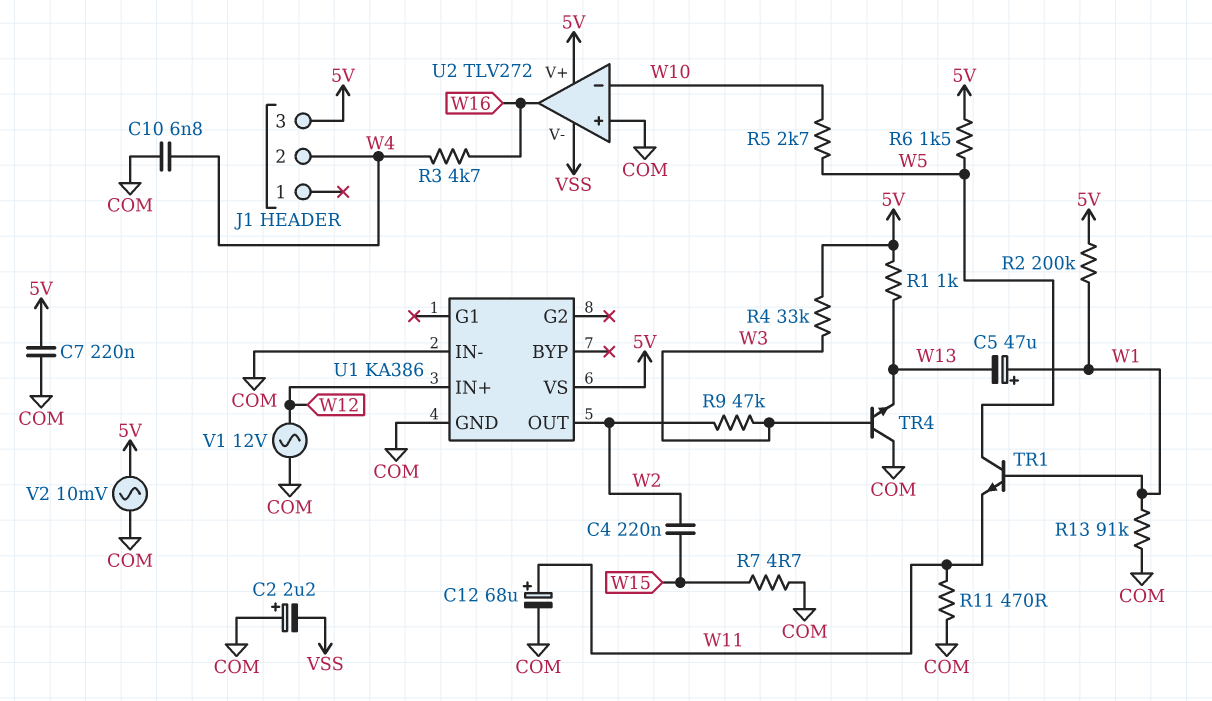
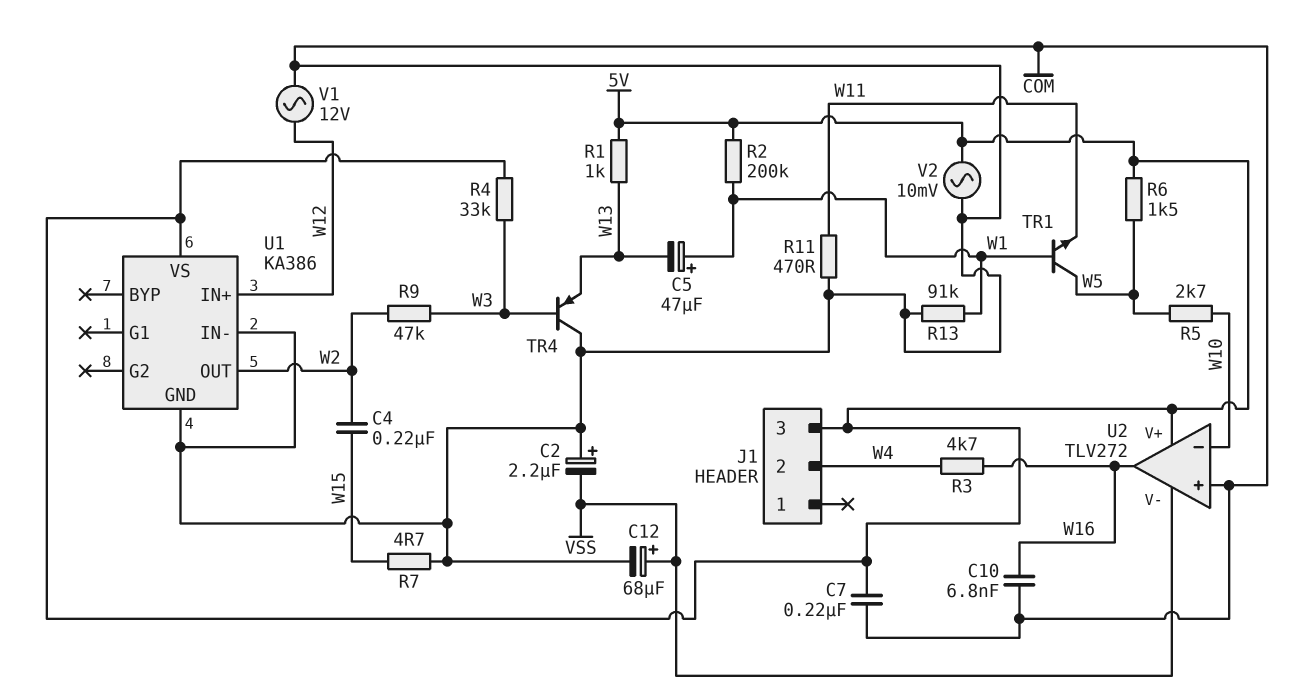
C10: 6.8nF (COM, W4) -> 6.8nF (COM, W16)
C12: 68uF (plus W11, minus COM) -> 68uF (plus VSS, minus COM)
TR4: NPN (B W3, C COM, E W13) -> PNP (B W3, C COM, E W13)

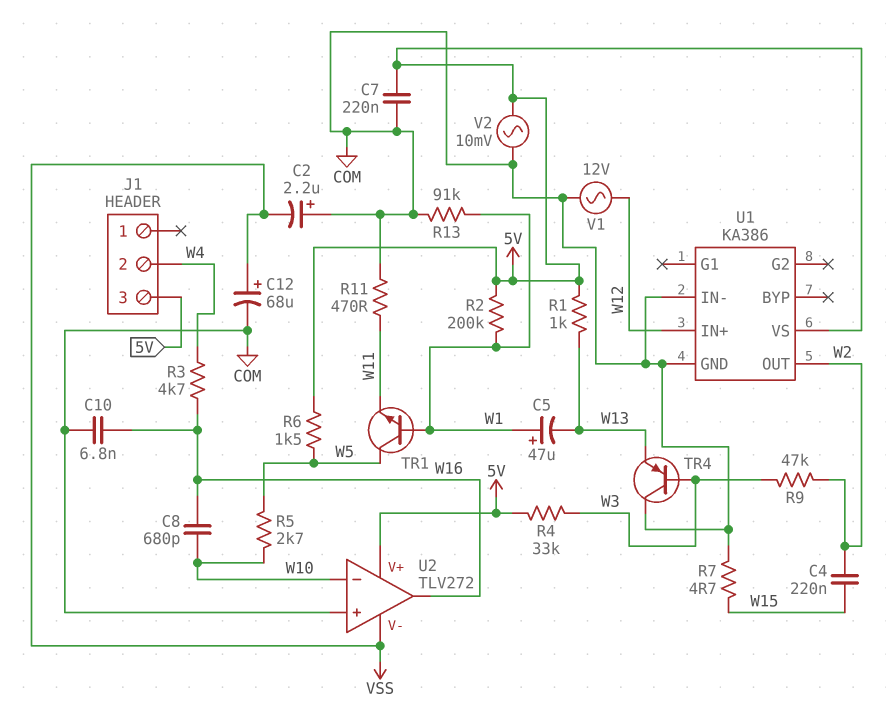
C8: none -> 680pF (W10, W16)

